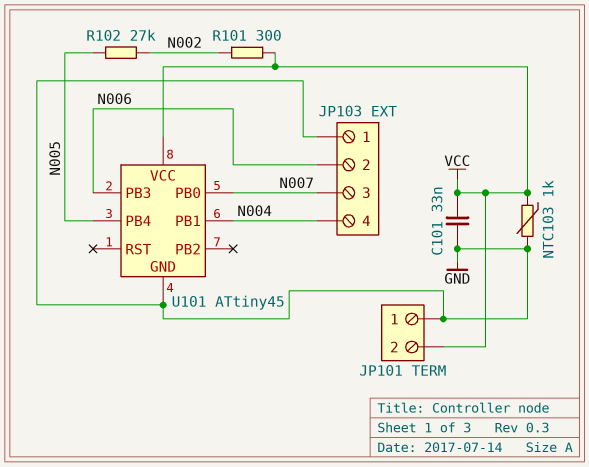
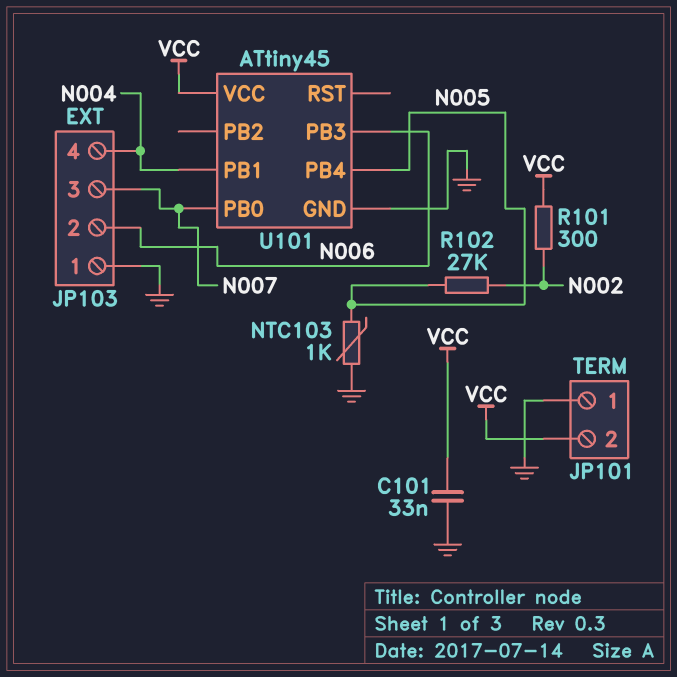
NTC103: 1k (GND, VCC) -> 1k (GND, N005)

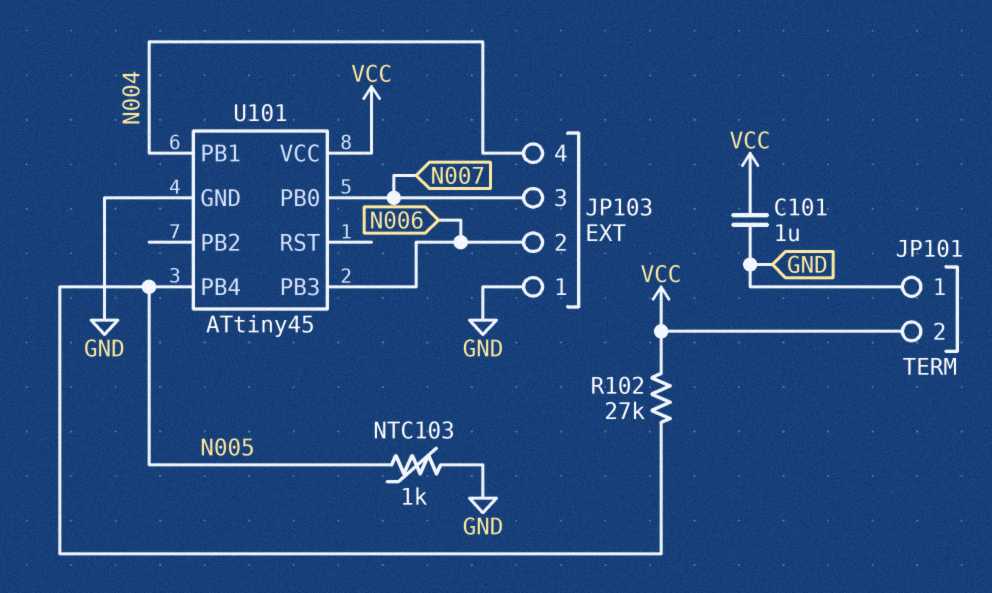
C101: 33nF (GND, VCC) -> 1uF (GND, VCC)
R101: 300 (N002, VCC) -> none
R102: 27k (N002, N005) -> 27k (N005, VCC)

